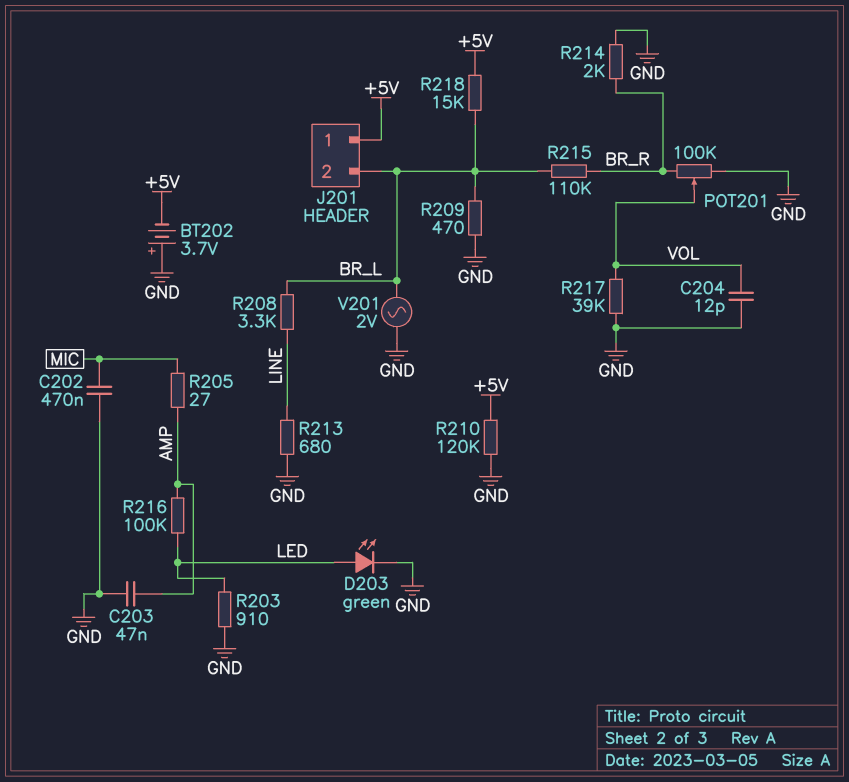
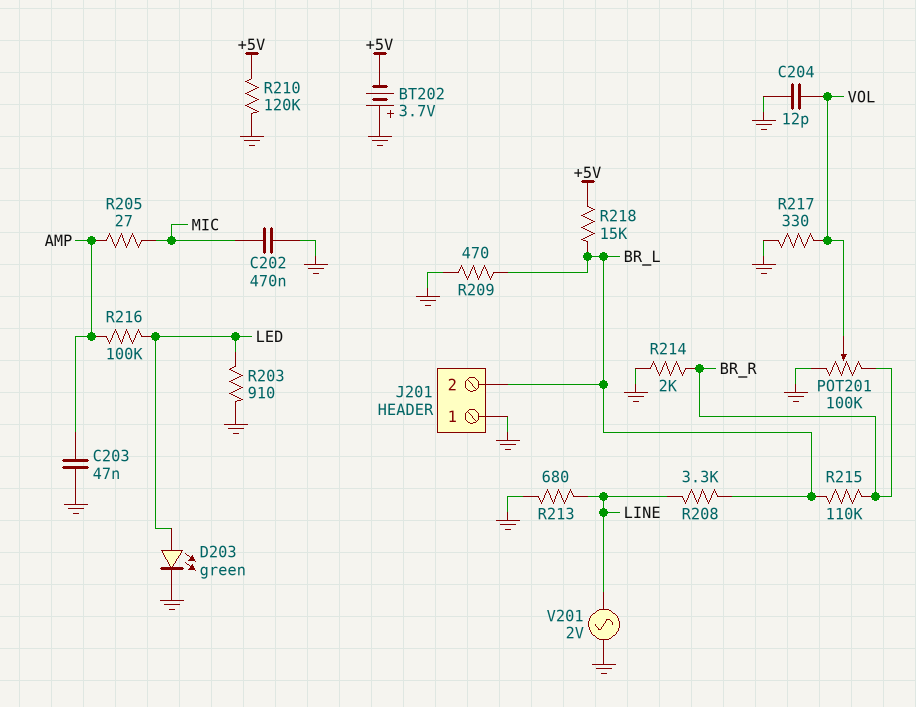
J201 pin 1: +5V -> GND
R217: 39k (GND, VOL) -> 330 (GND, VOL)
V201: AC 2V (BR_L, GND) -> AC 2V (GND, LINE)

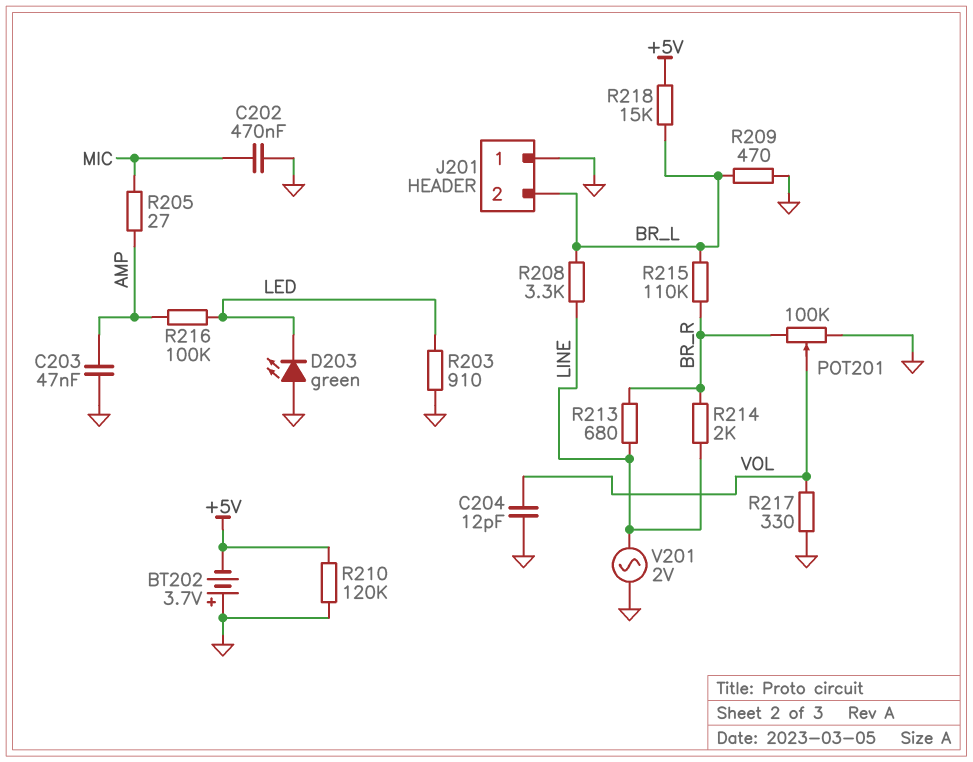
D203: LED green (A LED, K GND) -> LED green (A GND, K LED)
R213: 680 (GND, LINE) -> 680 (BR_R, LINE)
R214: 2k (BR_R, GND) -> 2k (BR_R, LINE)

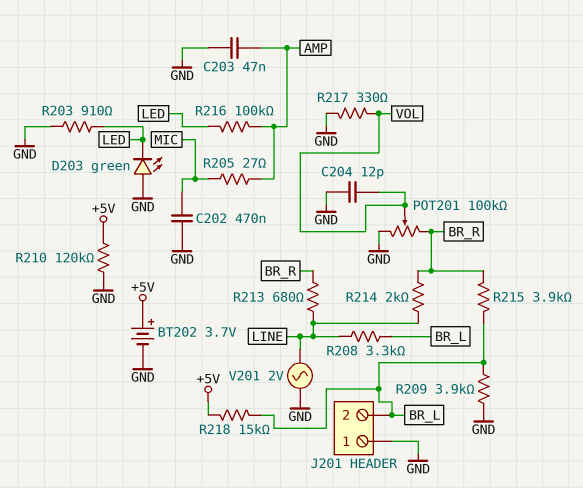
BT202: 3.7V (plus GND, minus +5V) -> 3.7V (plus +5V, minus GND)
R209: 470 (BR_L, GND) -> 3.9k (BR_L, GND)
R215: 110k (BR_L, BR_R) -> 3.9k (BR_L, BR_R)

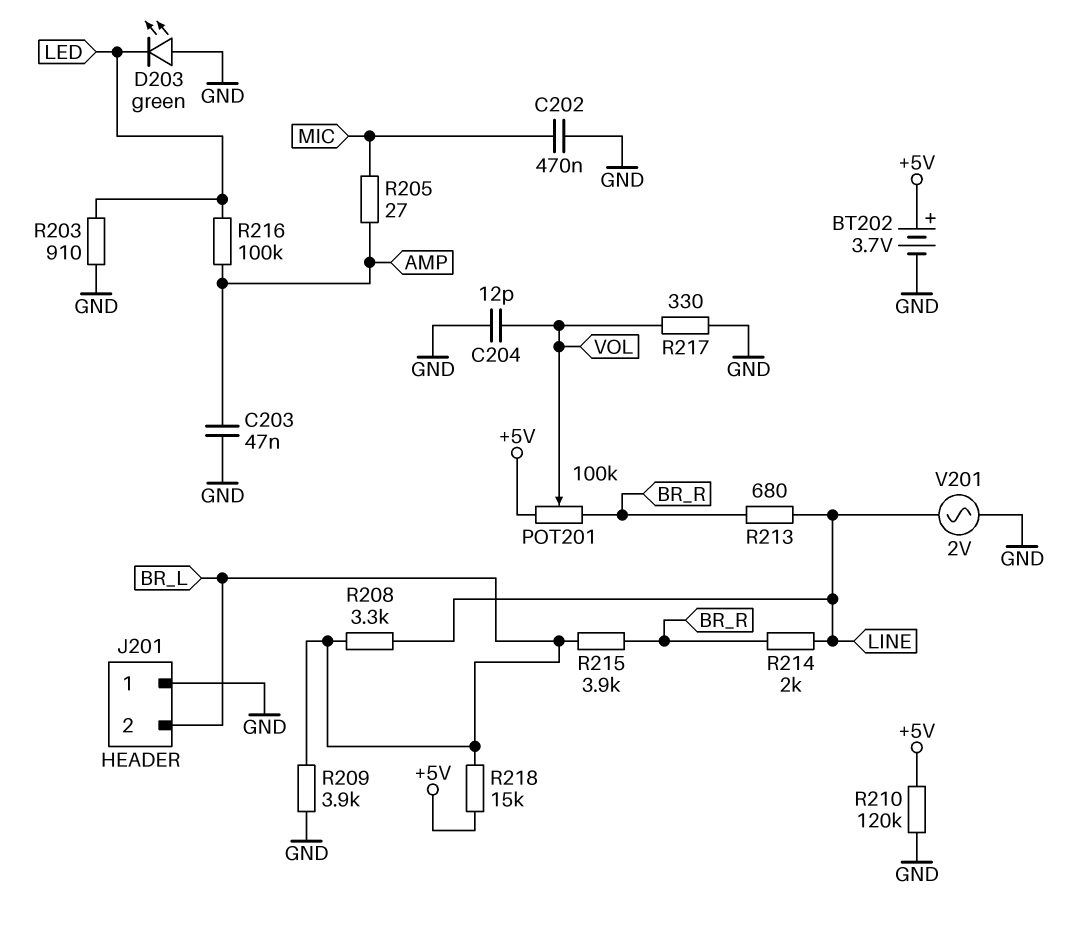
POT201: 100k (BR_R, GND, wiper VOL) -> 100k (+5V, BR_R, wiper VOL)

